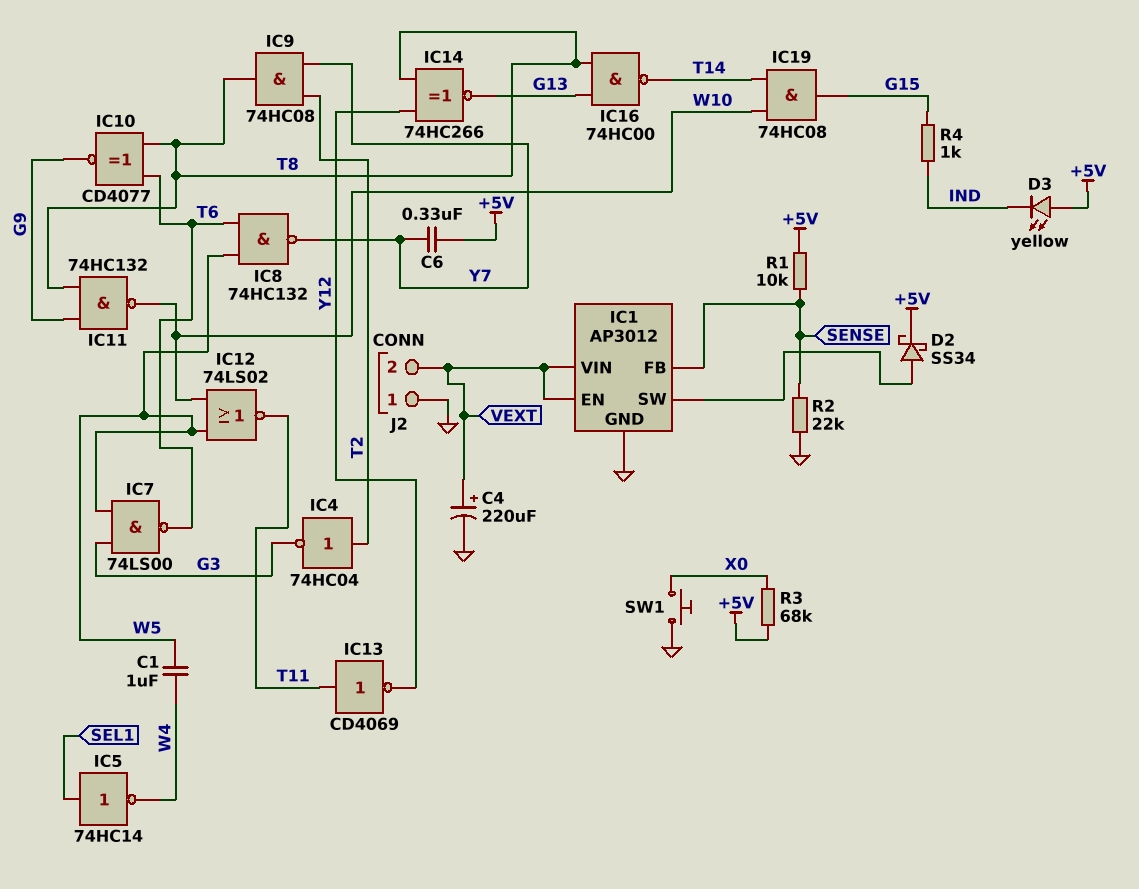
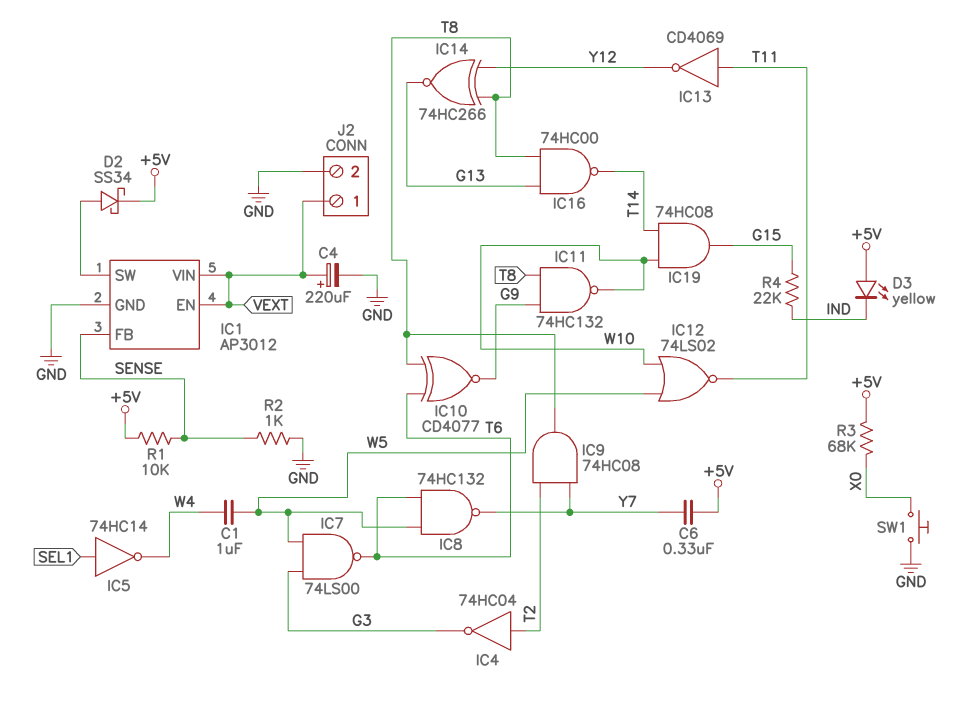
J2 pin 1: GND -> VEXT
J2 pin 2: VEXT -> GND
R2: 22k (GND, SENSE) -> 1k (GND, SENSE)
R4: 1k (G15, IND) -> 22k (G15, IND)

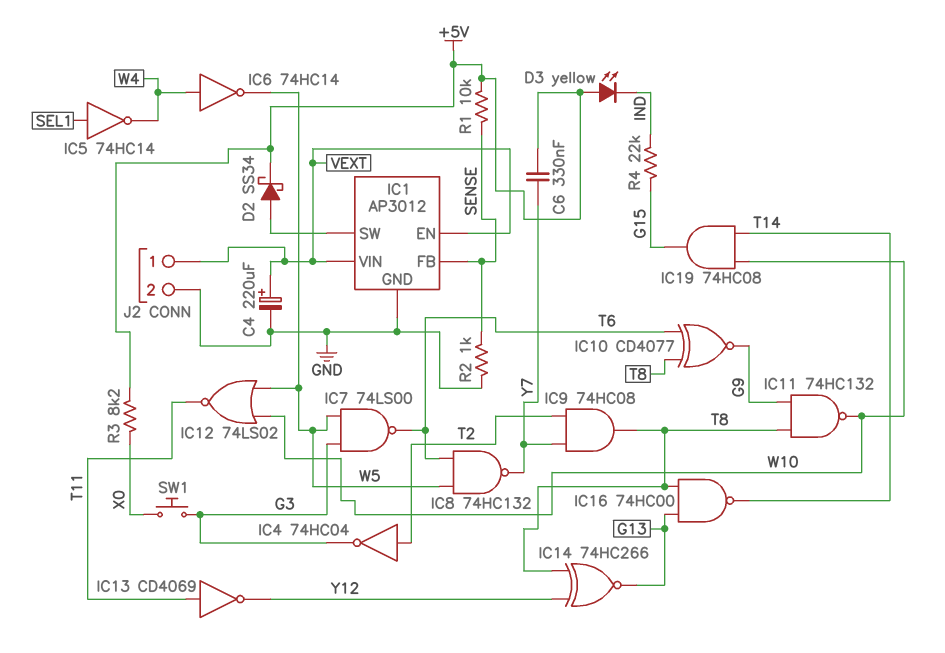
C1: 1uF (W4, W5) -> none
IC6: none -> NOT 74HC14 (in W4, out W5)
R3: 68k (+5V, X0) -> 8.2k (+5V, X0)
SW1: button (GND, X0) -> button (G3, X0)

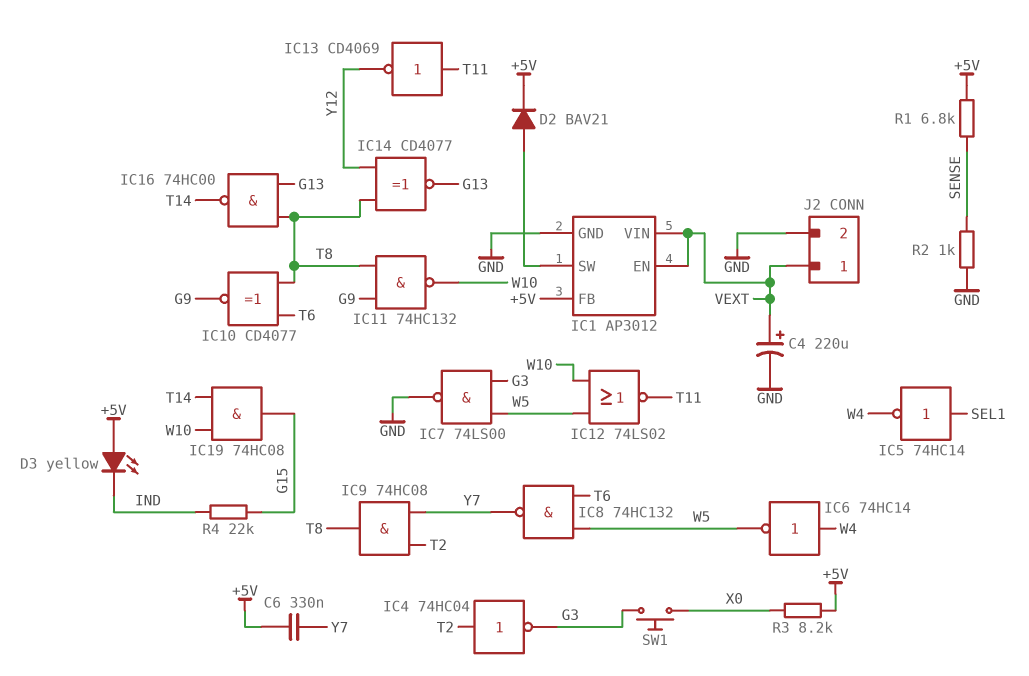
D2: schottky SS34 (A IC1/SW, K +5V) -> diode BAV21 (A IC1/SW, K +5V)
IC1 pin FB: SENSE -> +5V
IC7: NAND 74LS00 (in G3, in W5, out T6) -> NAND 74LS00 (in G3, in W5, out GND)
IC14: XNOR 74HC266 (in T8, in Y12, out G13) -> XNOR CD4077 (in T8, in Y12, out G13)
R1: 10k (+5V, SENSE) -> 6.8k (+5V, SENSE)

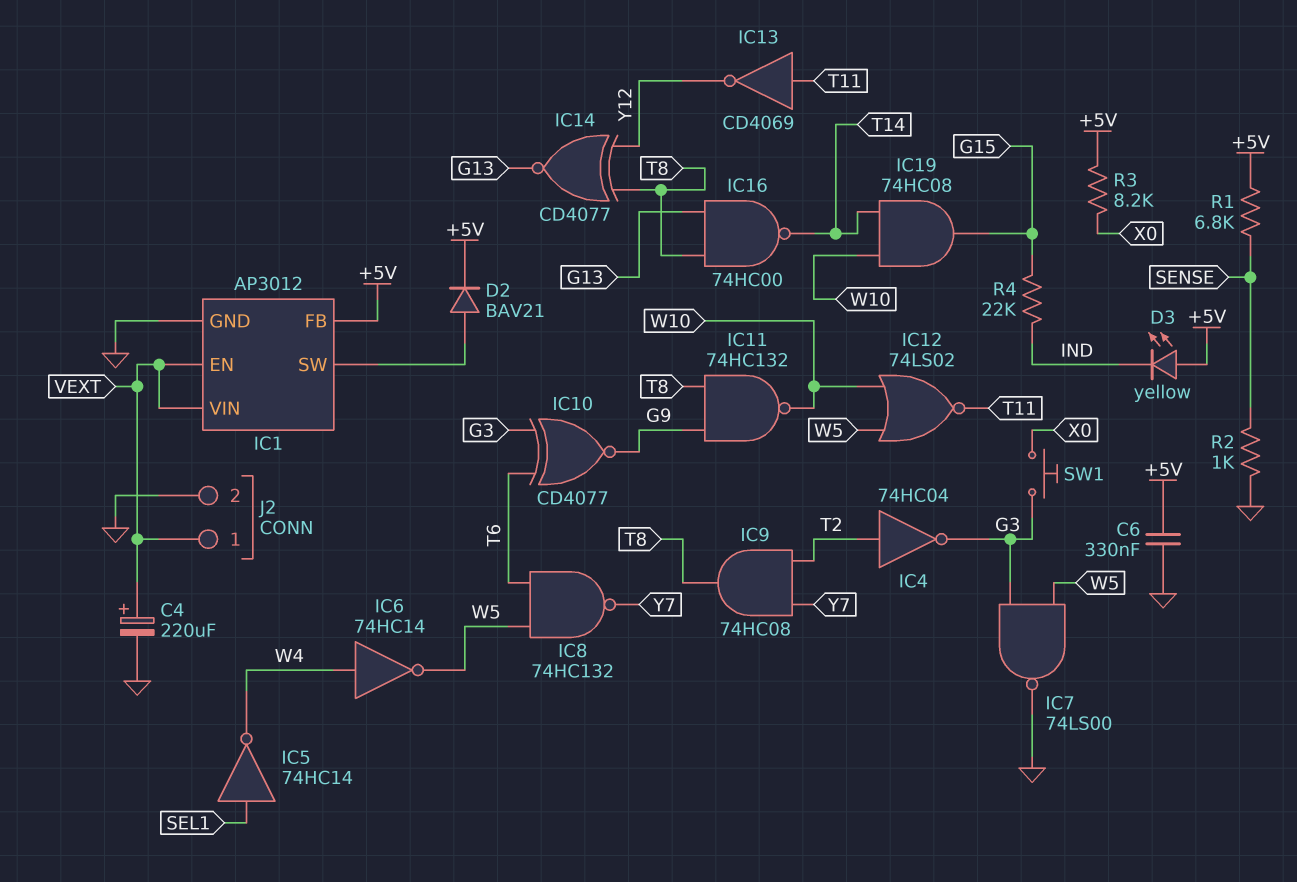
C6: 330nF (+5V, Y7) -> 330nF (+5V, GND)
IC10: XNOR CD4077 (in T6, in T8, out G9) -> XNOR CD4077 (in G3, in T6, out G9)

